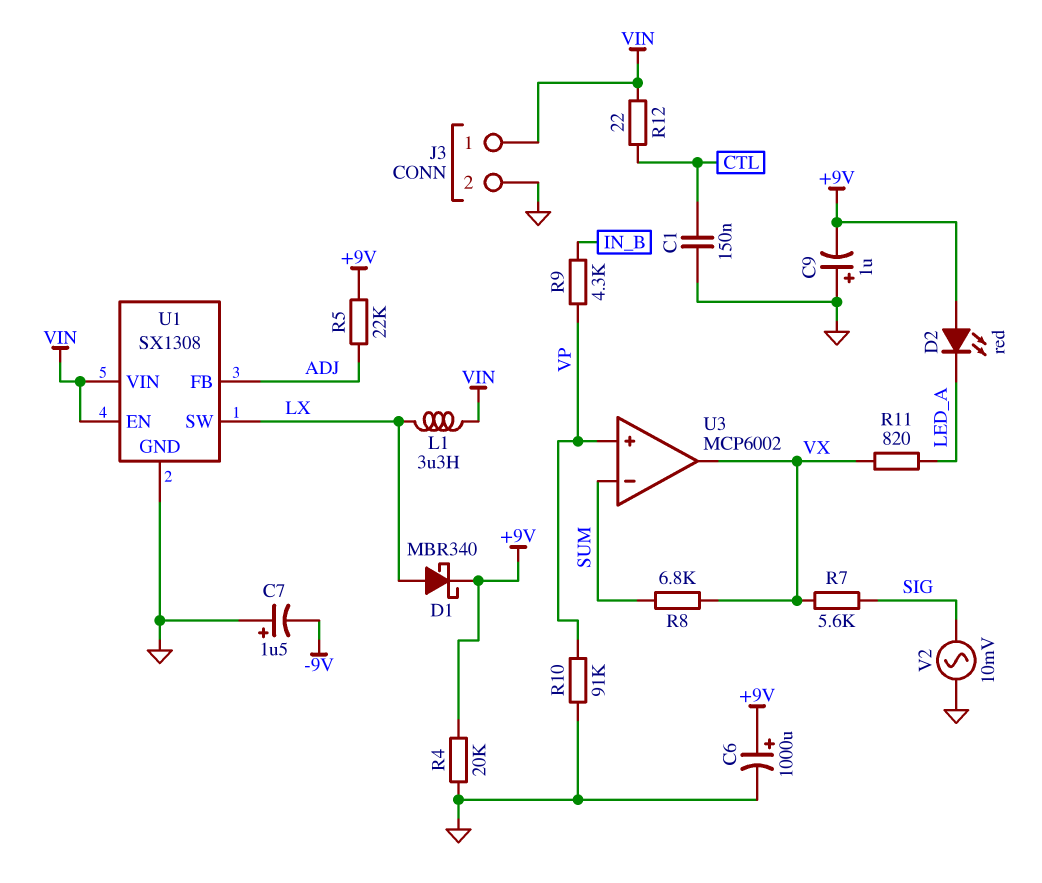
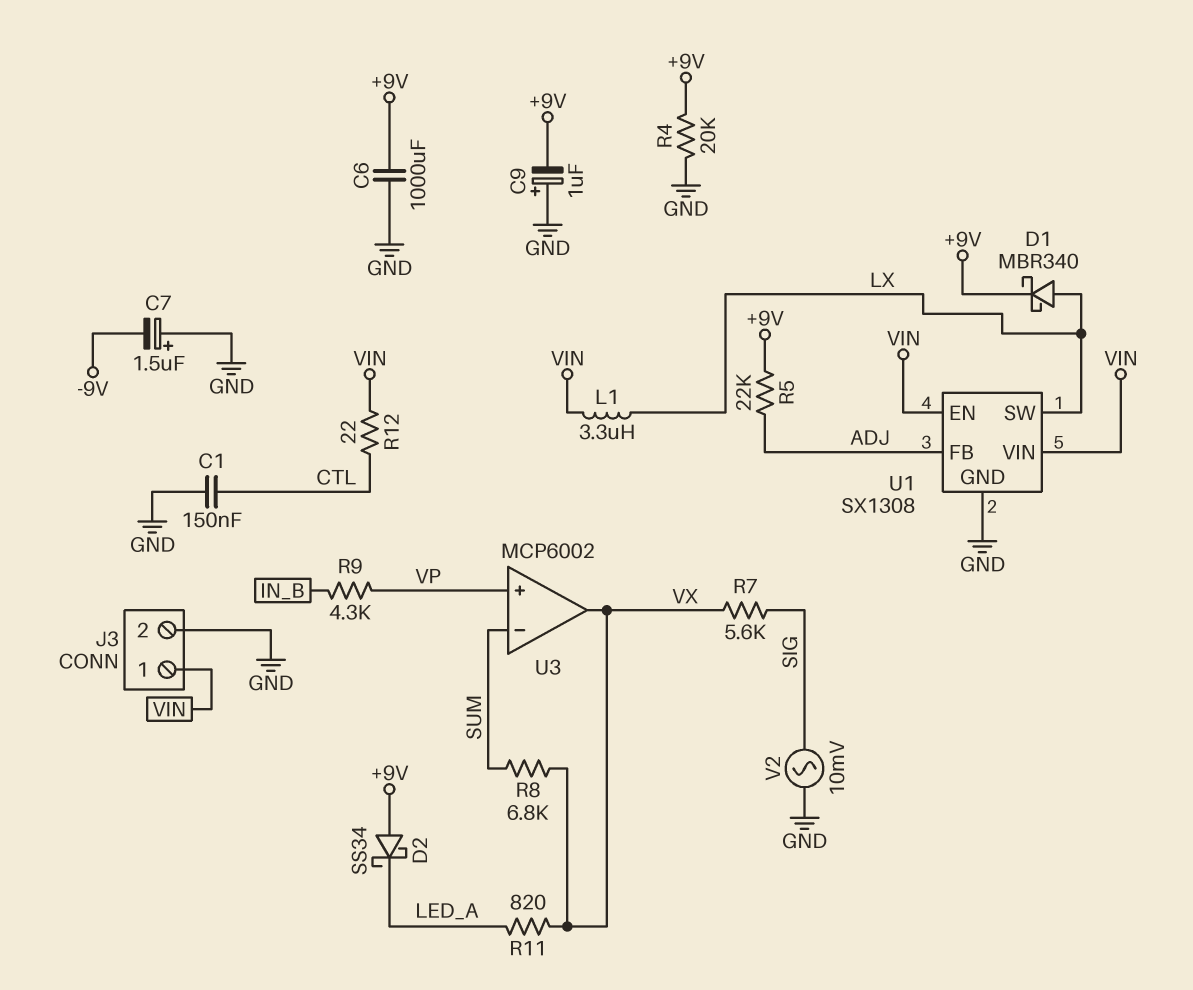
C6: 1000uF (plus +9V, minus GND) -> 1000uF (+9V, GND)
D2: LED red (A +9V, K LED_A) -> schottky SS34 (A +9V, K LED_A)
R10: 91k (GND, VP) -> none

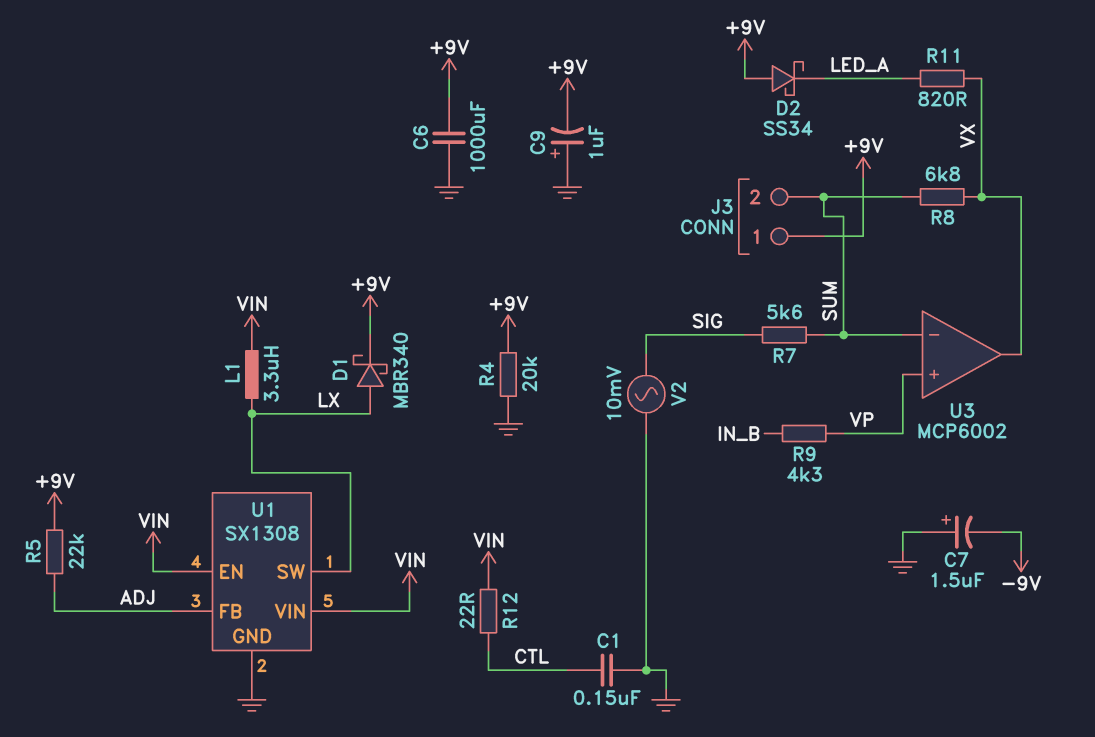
J3 pin 1: VIN -> +9V
J3 pin 2: GND -> SUM
R7: 5.6k (SIG, VX) -> 5.6k (SIG, SUM)

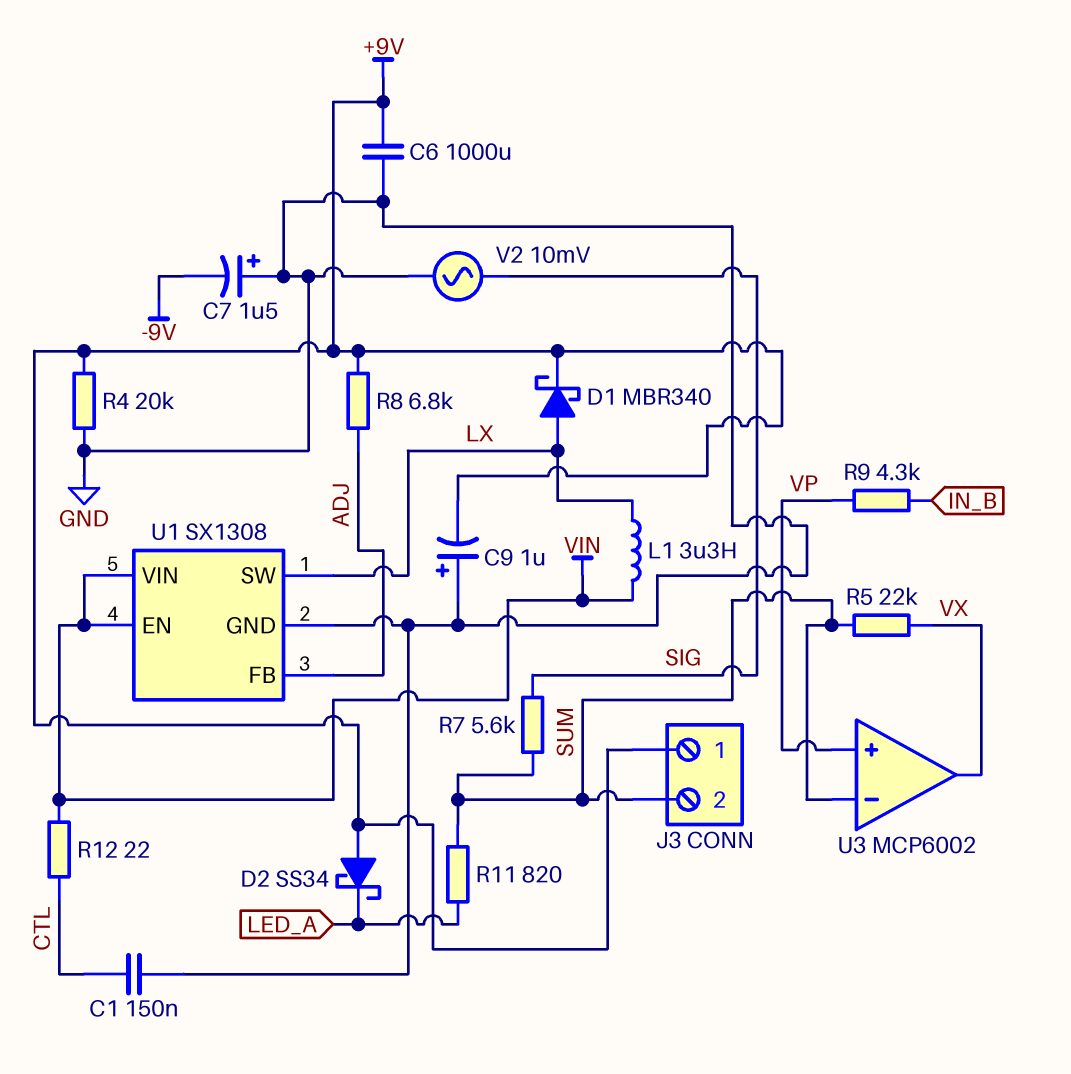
R5: 22k (+9V, ADJ) -> 22k (SUM, VX)
R8: 6.8k (SUM, VX) -> 6.8k (+9V, ADJ)
R11: 820 (LED_A, VX) -> 820 (LED_A, SUM)

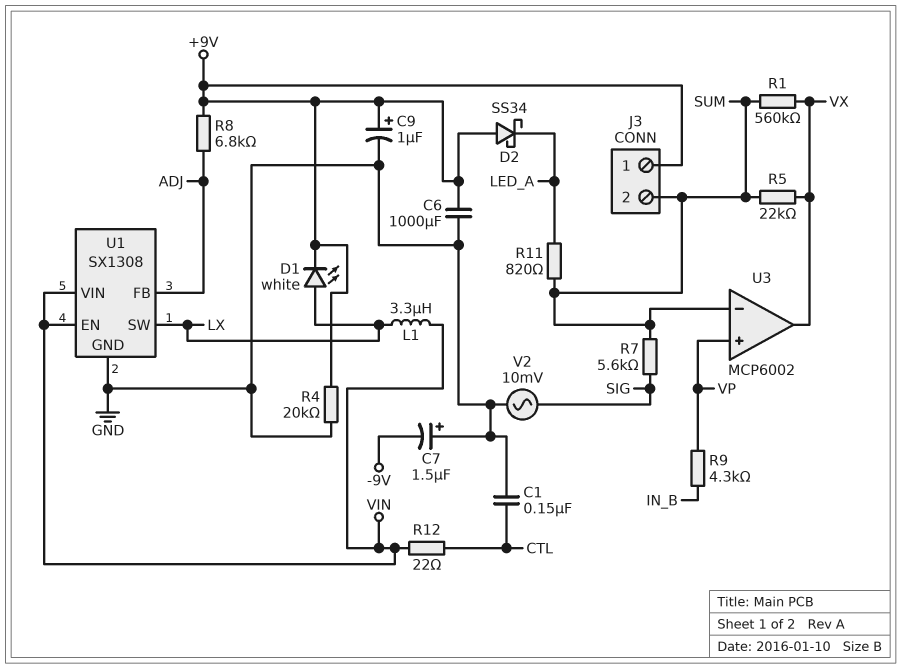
C9: 1uF (plus GND, minus +9V) -> 1uF (plus +9V, minus GND)
D1: schottky MBR340 (A LX, K +9V) -> LED white (A LX, K +9V)
R1: none -> 560k (SUM, VX)

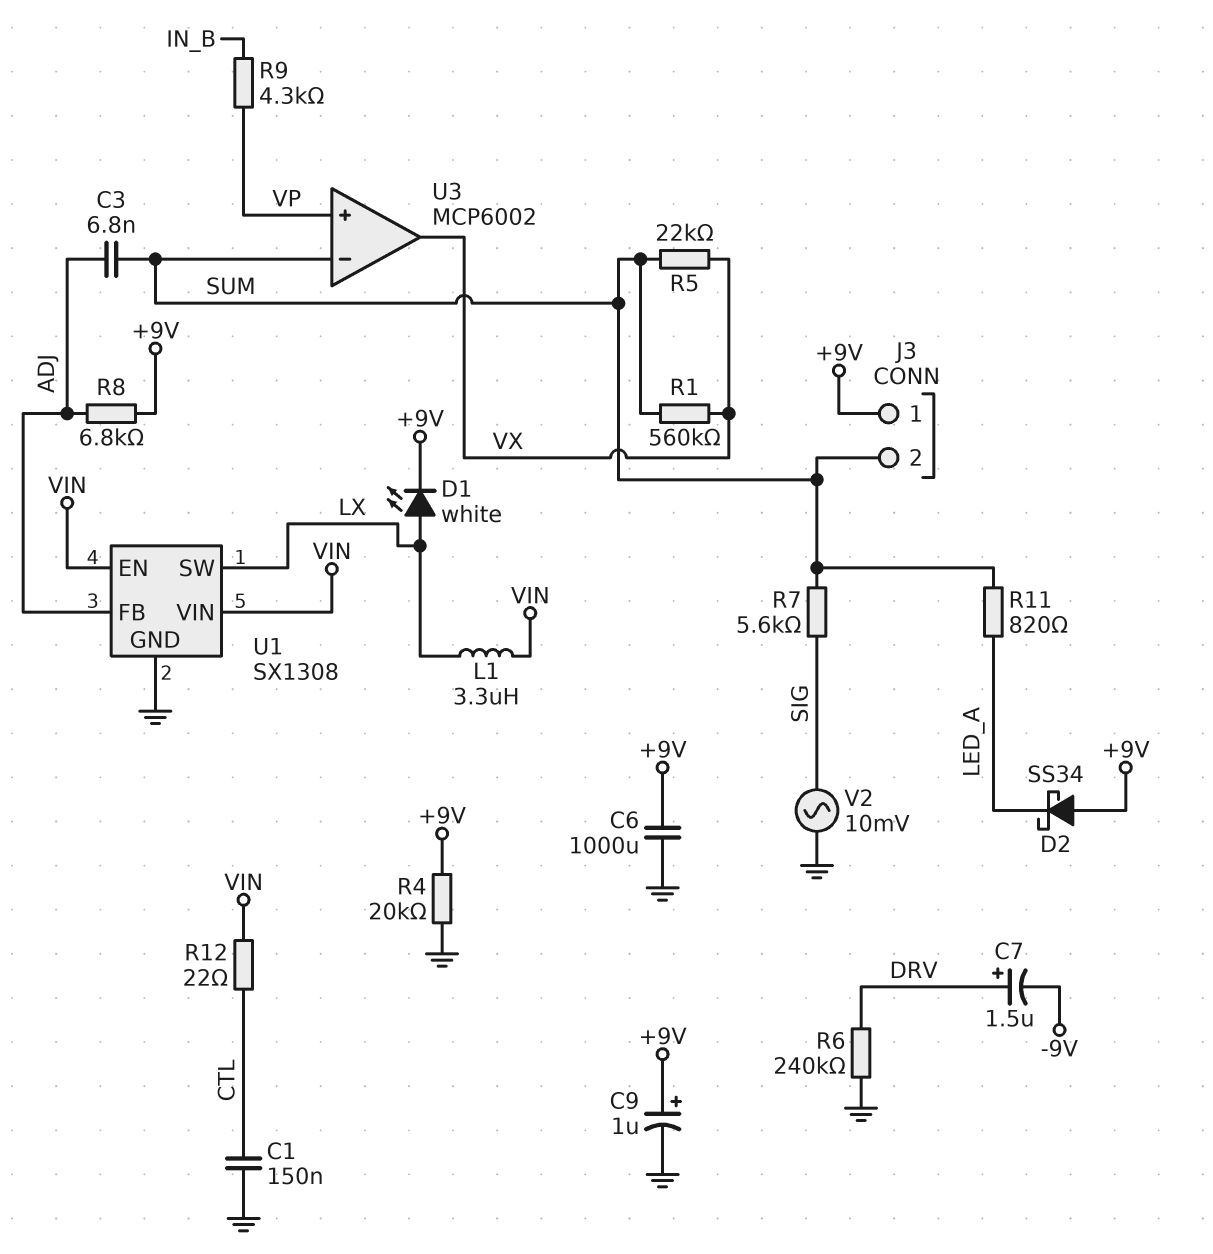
C3: none -> 6.8nF (ADJ, SUM)
C7: 1.5uF (plus GND, minus -9V) -> 1.5uF (plus DRV, minus -9V)
R6: none -> 240k (DRV, GND)

